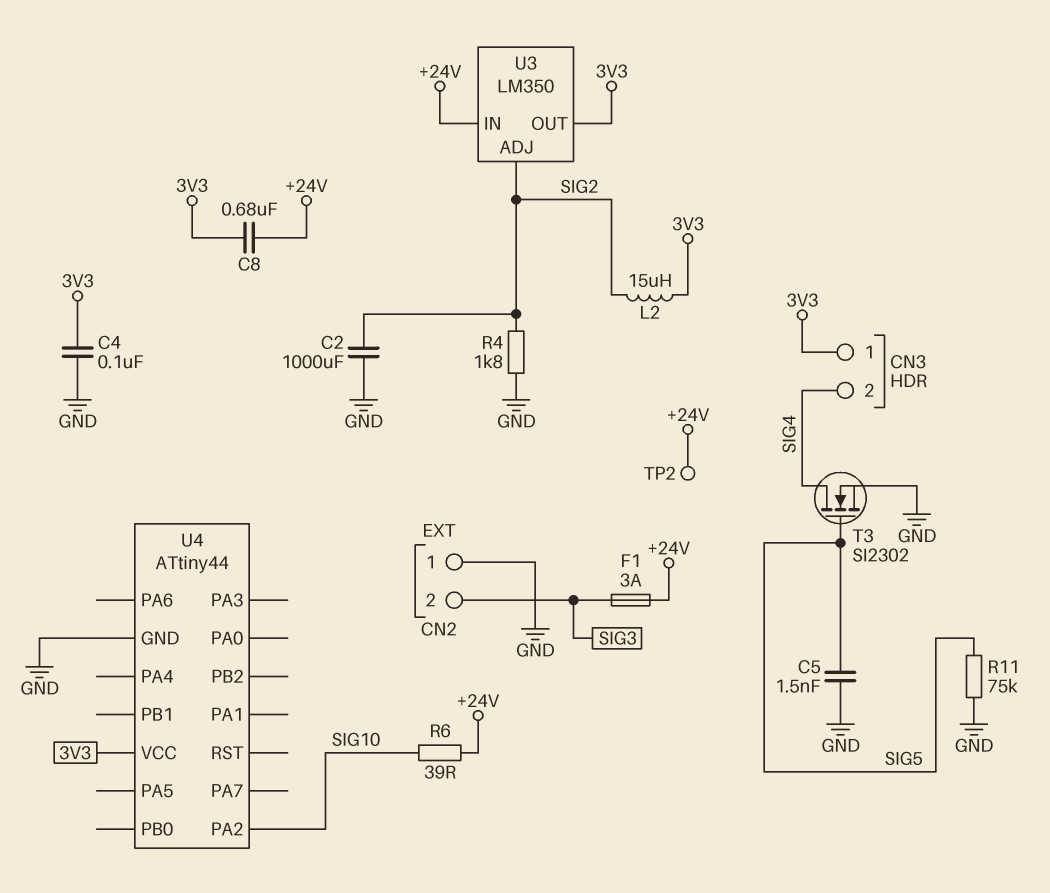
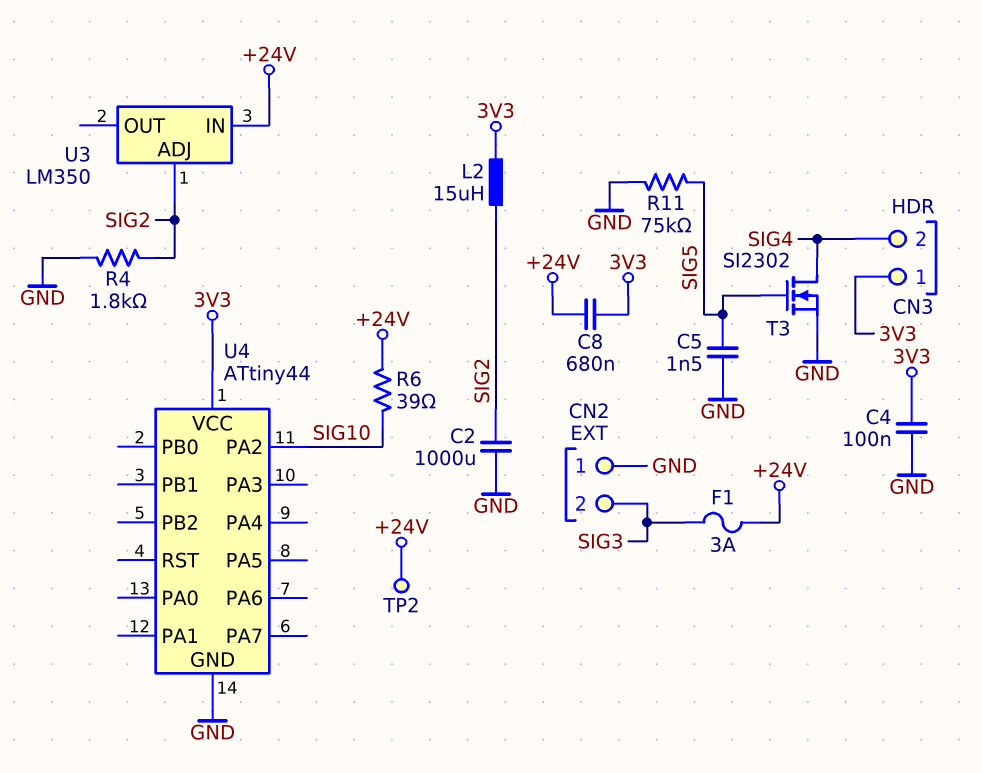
U3 pin OUT: 3V3 -> none

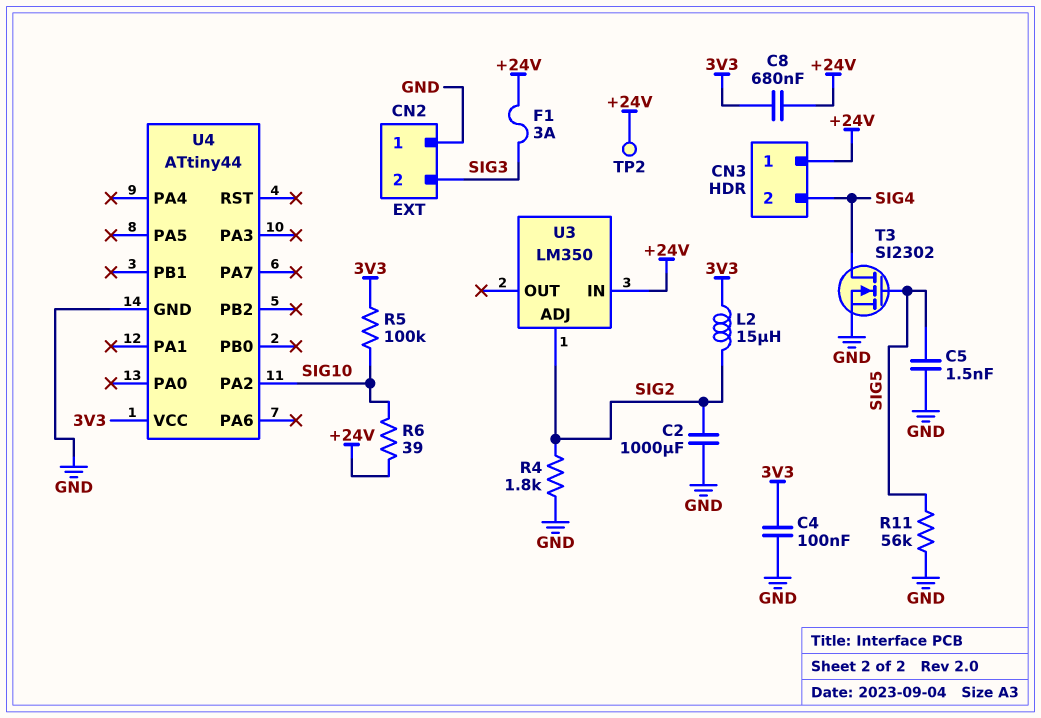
CN3 pin 1: 3V3 -> +24V
R5: none -> 100k (3V3, SIG10)
R11: 75k (GND, SIG5) -> 56k (GND, SIG5)

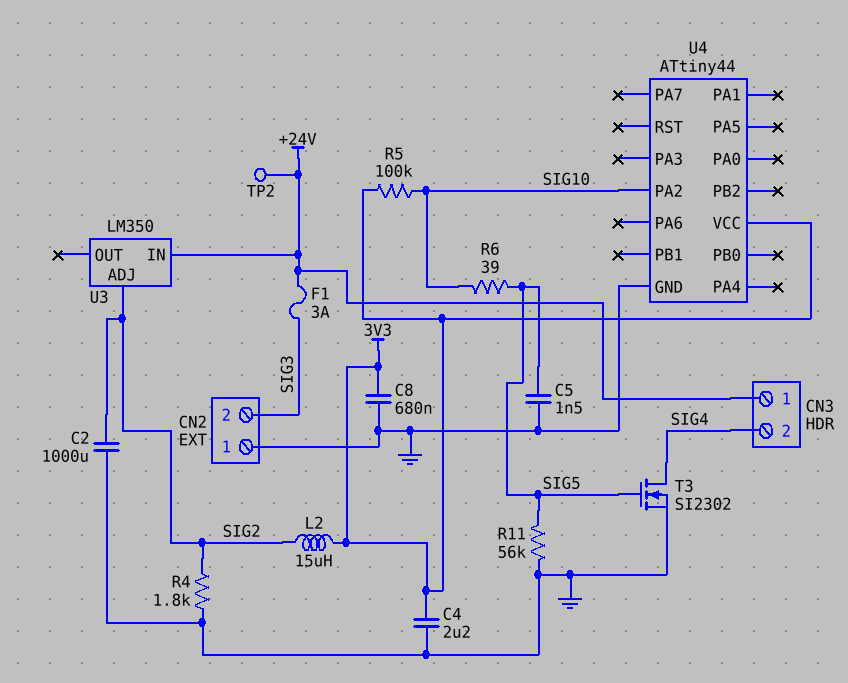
C4: 100nF (3V3, GND) -> 2.2uF (3V3, GND)
C8: 680nF (+24V, 3V3) -> 680nF (3V3, GND)
R6: 39 (+24V, SIG10) -> 39 (SIG5, SIG10)

